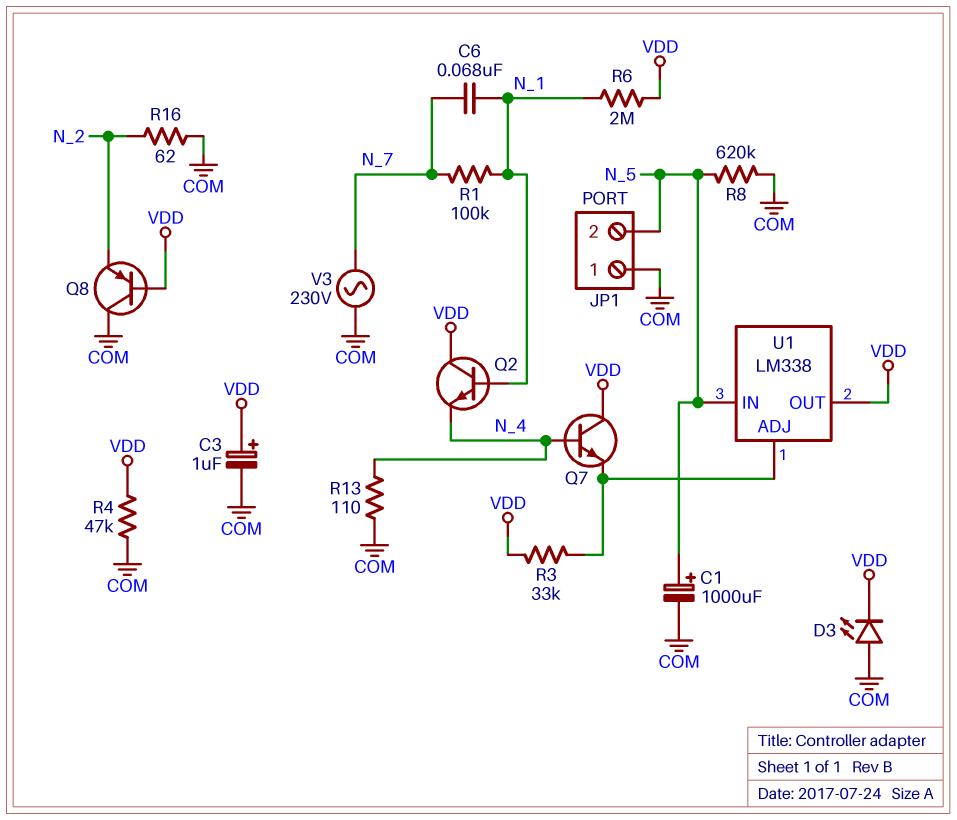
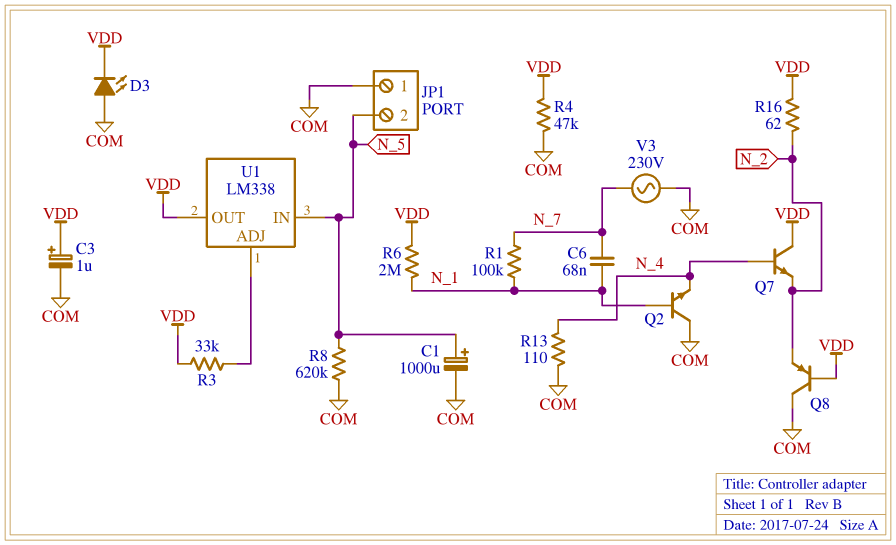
Q2: NPN (B N_1, C VDD, E N_4) -> NPN (B N_1, C COM, E N_4)
Q7: NPN (B N_4, C VDD, E U1/ADJ) -> NPN (B N_4, C VDD, E N_2)
R16: 62 (COM, N_2) -> 62 (N_2, VDD)

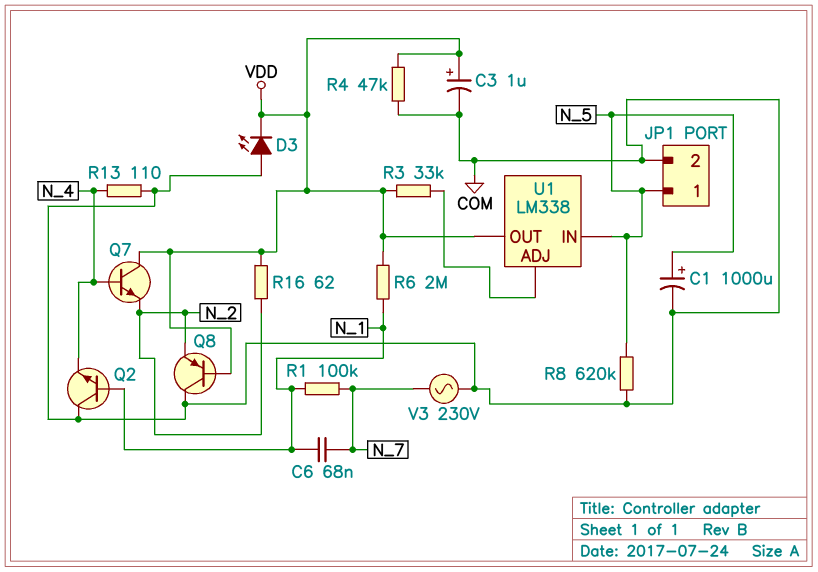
JP1 pin 1: COM -> N_5
JP1 pin 2: N_5 -> COM

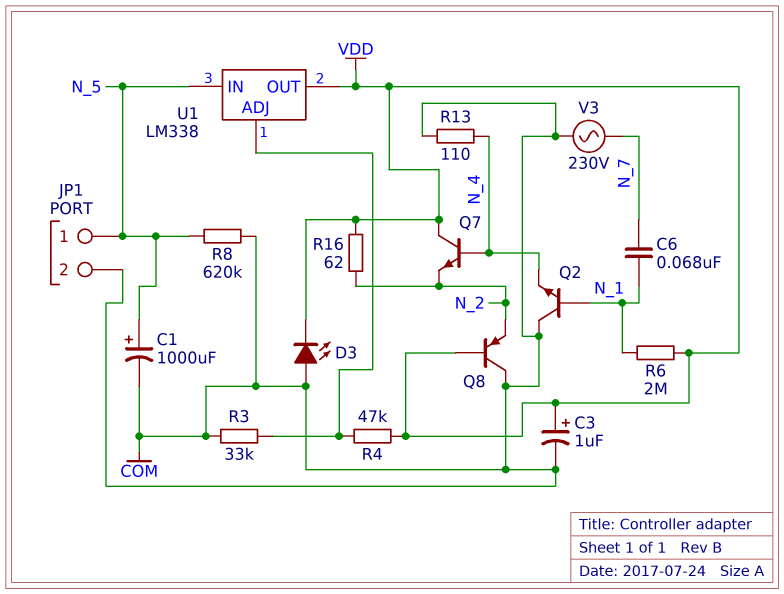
R1: 100k (N_1, N_7) -> none
R3: 33k (U1/ADJ, VDD) -> 33k (COM, U1/ADJ)
R4: 47k (COM, VDD) -> 47k (U1/ADJ, VDD)

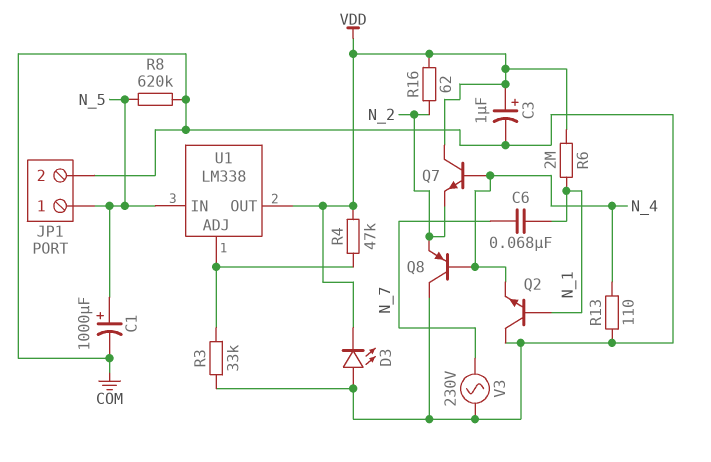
Q8: PNP (B VDD, C COM, E N_2) -> PNP (B N_4, C COM, E N_2)

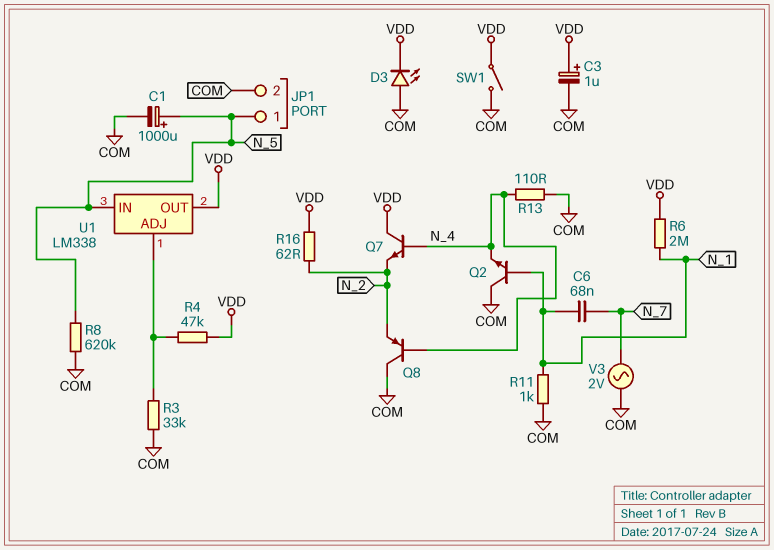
R11: none -> 1k (COM, N_1)
SW1: none -> switch (COM, VDD)
V3: AC 230V (COM, N_7) -> AC 2V (COM, N_7)

